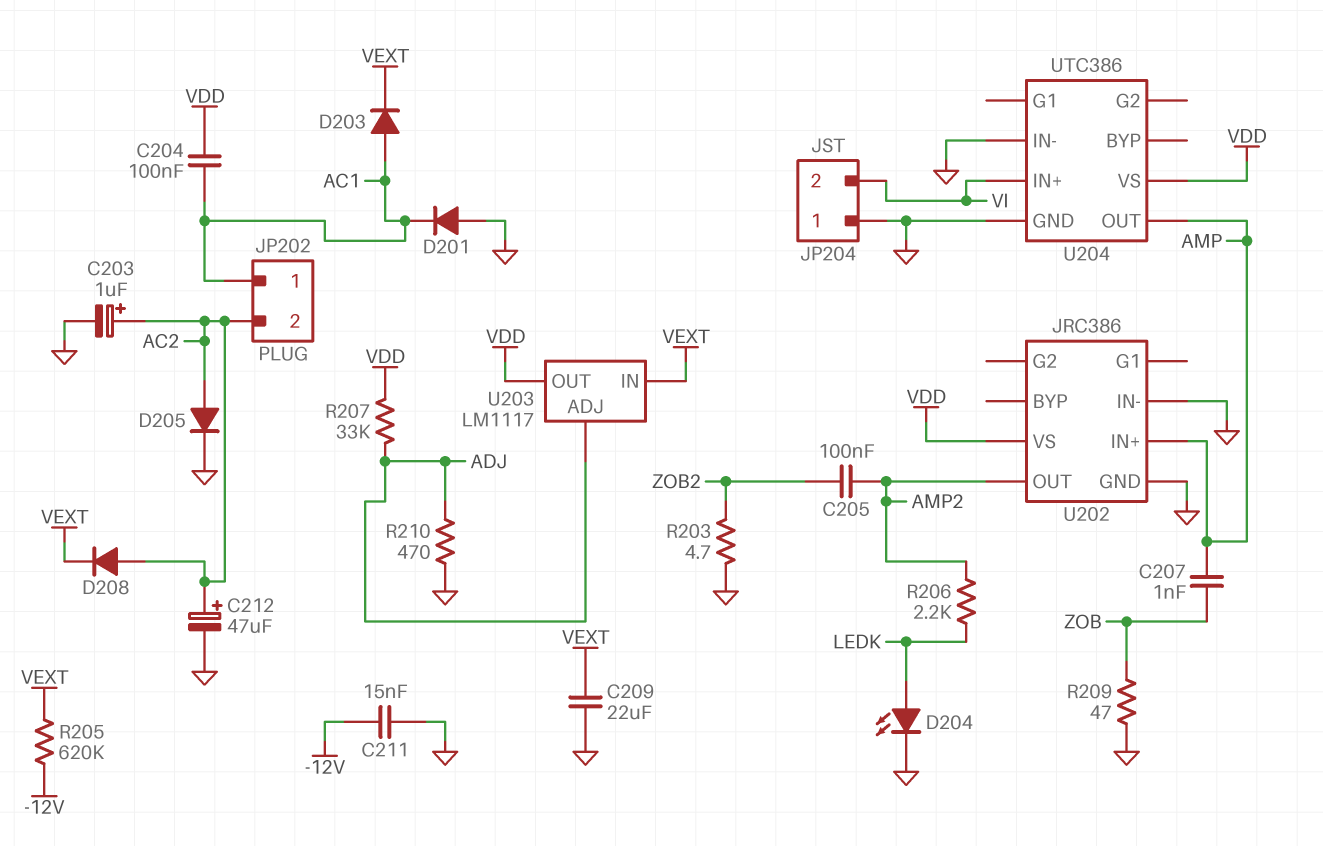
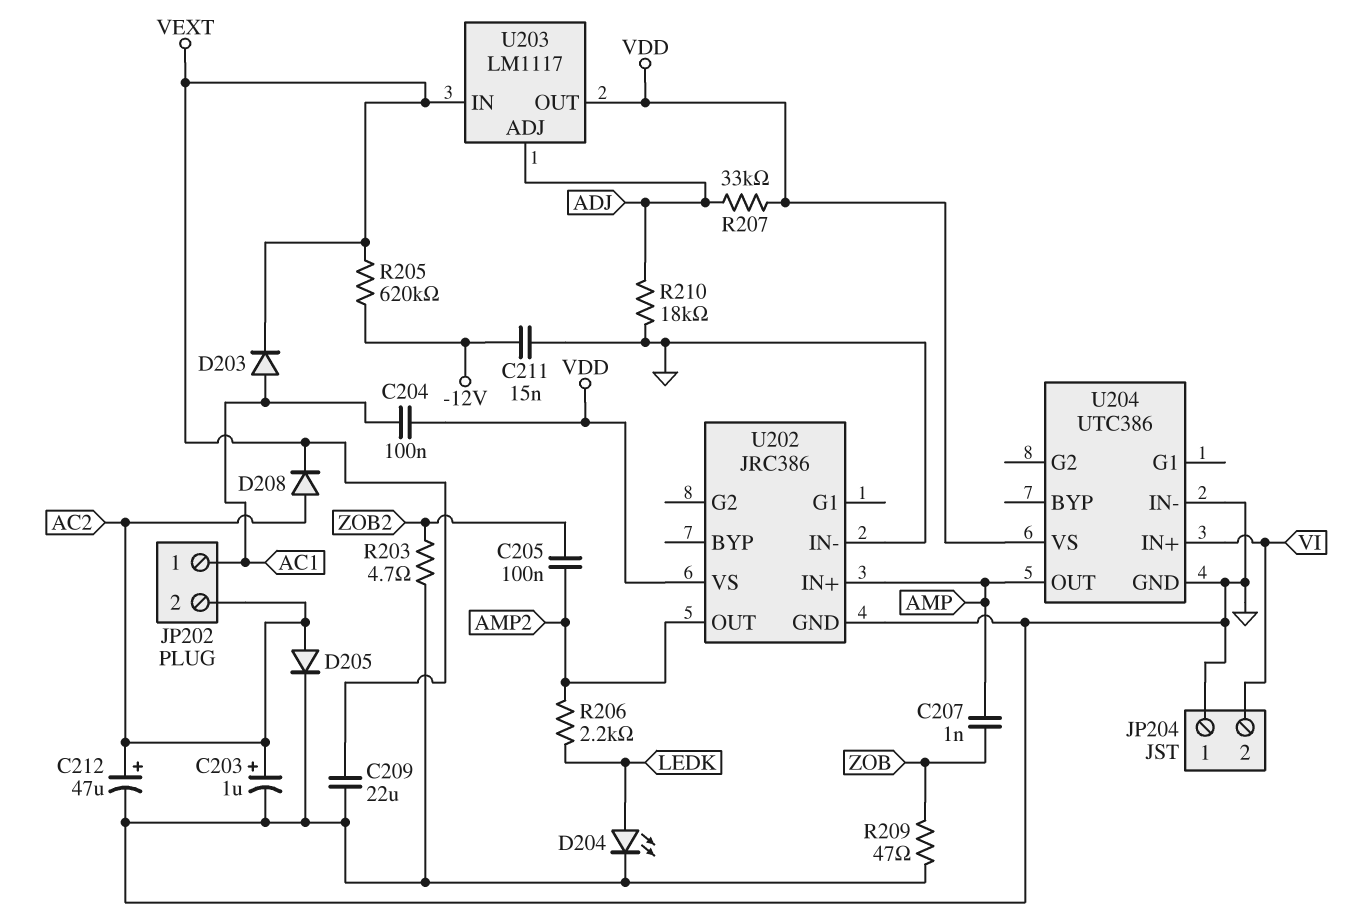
D201: diode (A GND, K AC1) -> none
R210: 470 (ADJ, GND) -> 18k (ADJ, GND)

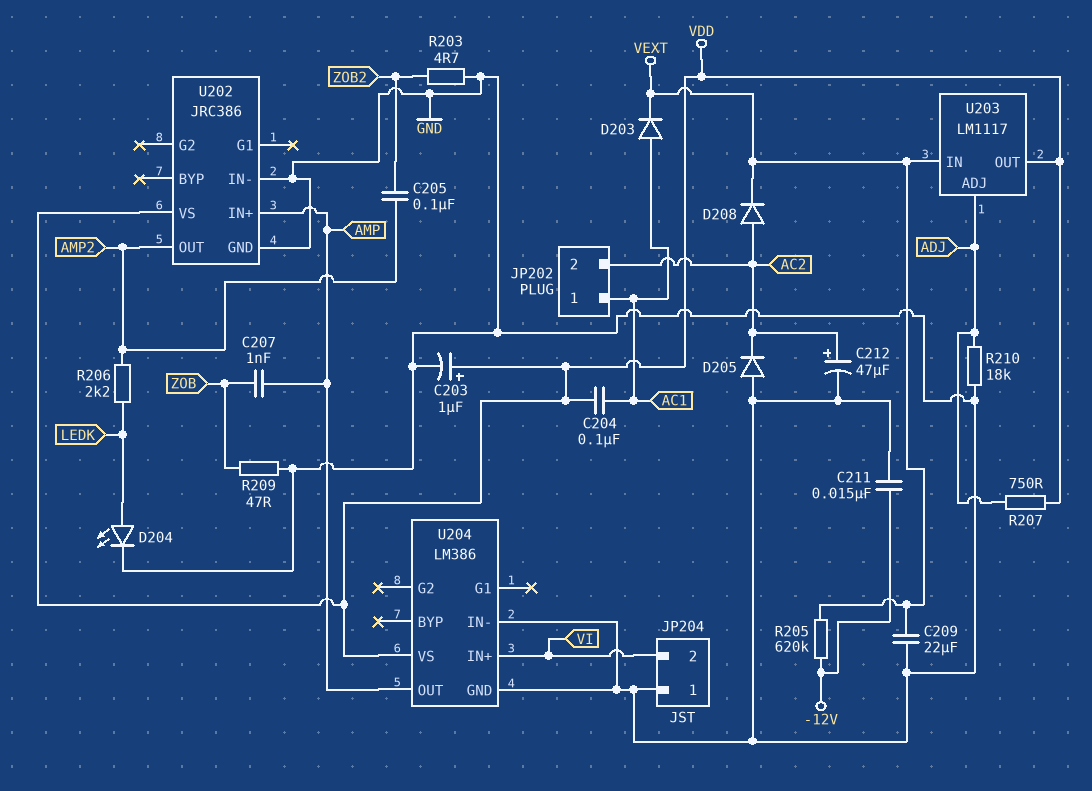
C203: 1uF (plus AC2, minus GND) -> 1uF (plus VDD, minus GND)
D205: diode (A AC2, K GND) -> diode (A GND, K AC2)
R207: 33k (ADJ, VDD) -> 750 (ADJ, VDD)
U204: UTC386 -> LM386

